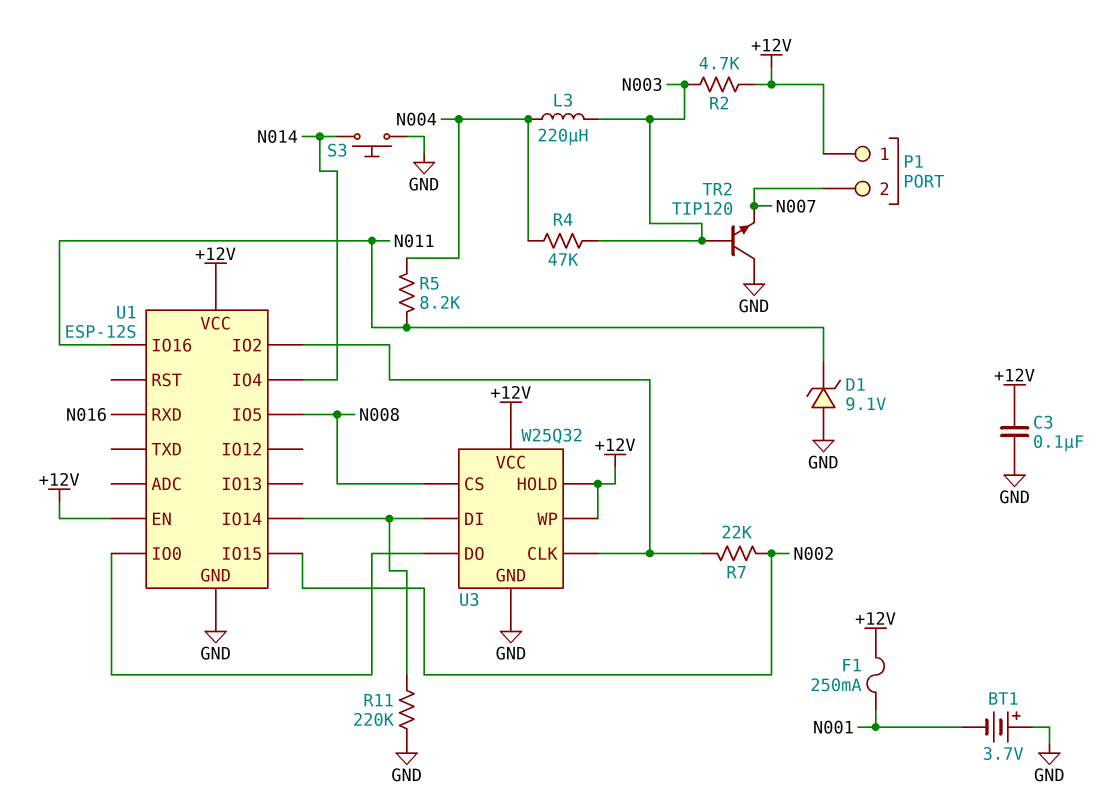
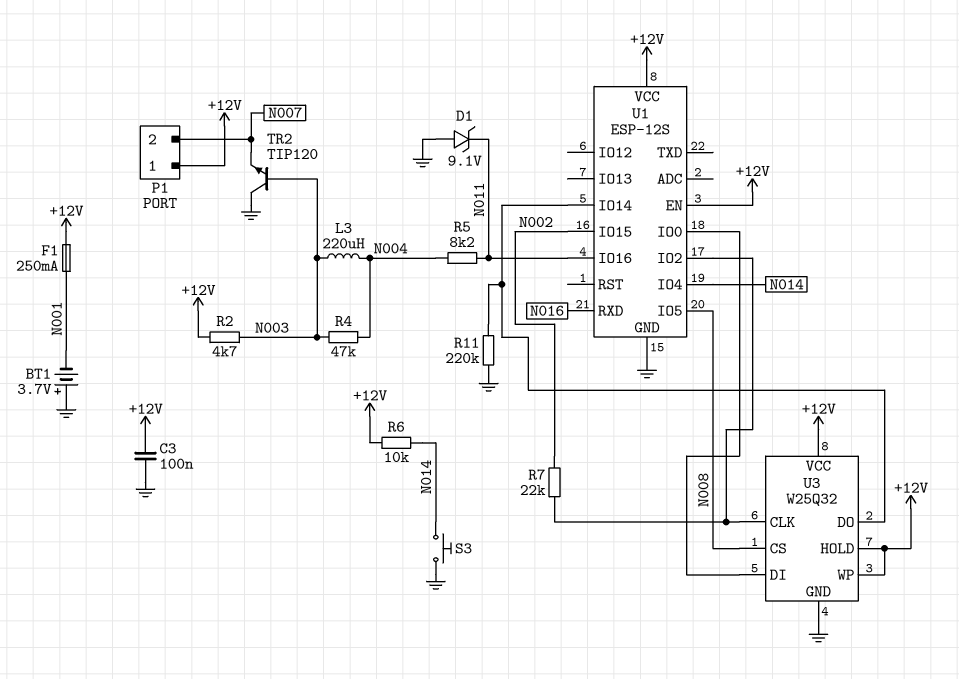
R6: none -> 10k (+12V, N014)
U3 pin DI: U1/IO14 -> U1/IO0
U3 pin DO: U1/IO0 -> U1/IO14

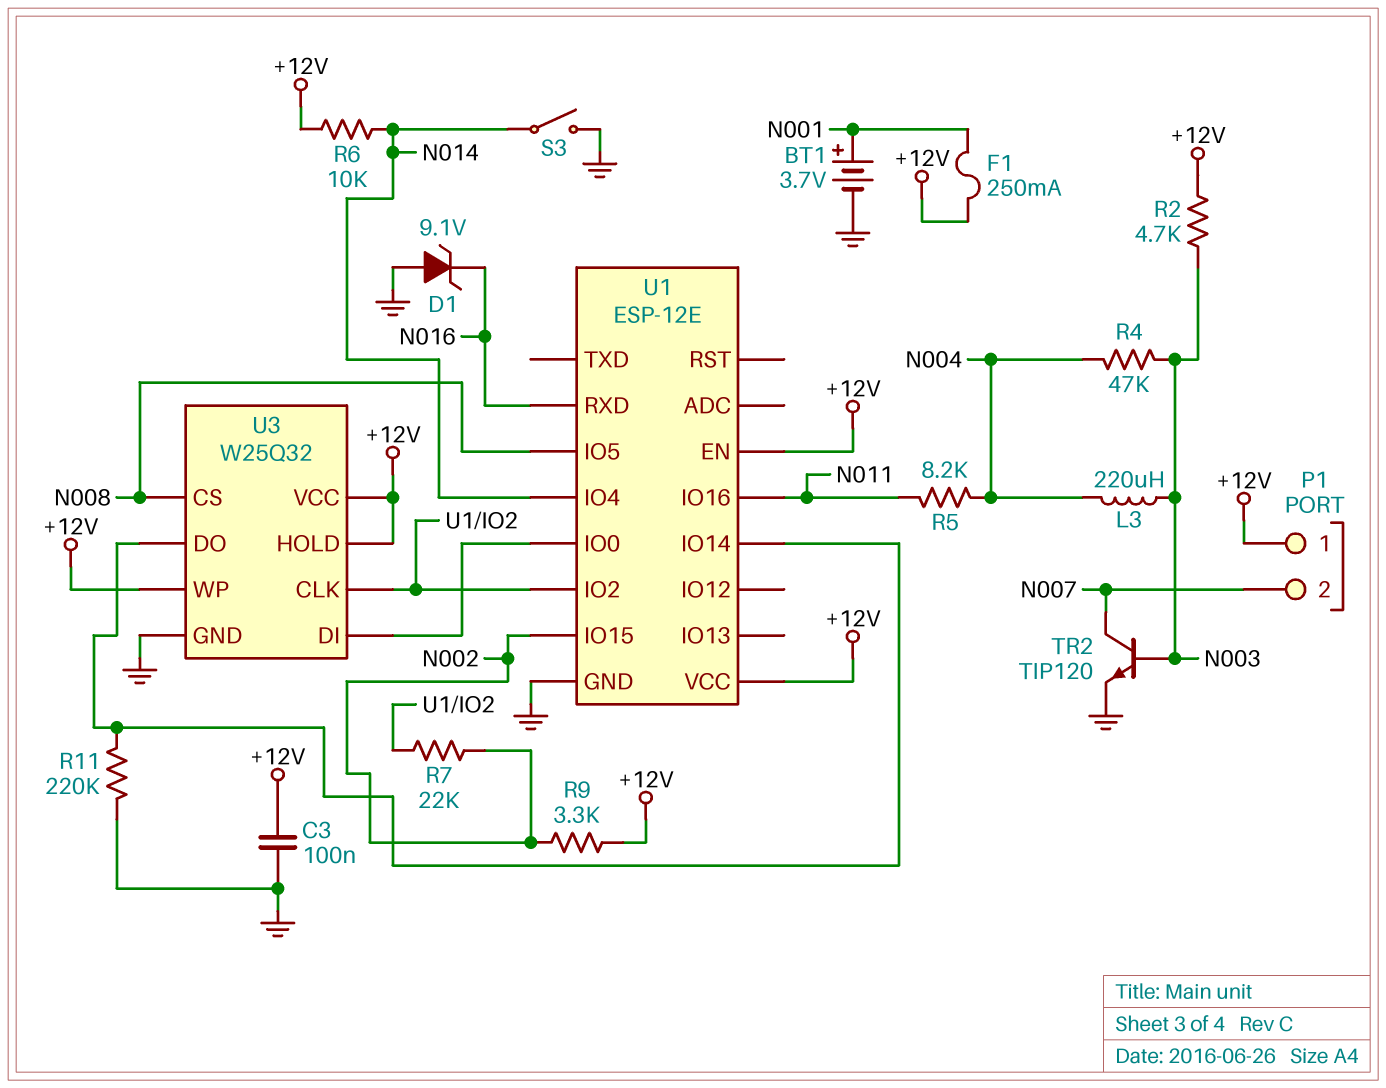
BT1: 3.7V (plus GND, minus N001) -> 3.7V (plus N001, minus GND)
D1: zener 9.1V (A GND, K N011) -> zener 9.1V (A GND, K N016)
R9: none -> 3.3k (+12V, N002)
S3: button (GND, N014) -> switch (GND, N014)
TR2: NPN TIP120 (B N003, C GND, E N007) -> NPN TIP120 (B N003, C N007, E GND)
U1: ESP-12S -> ESP-12E

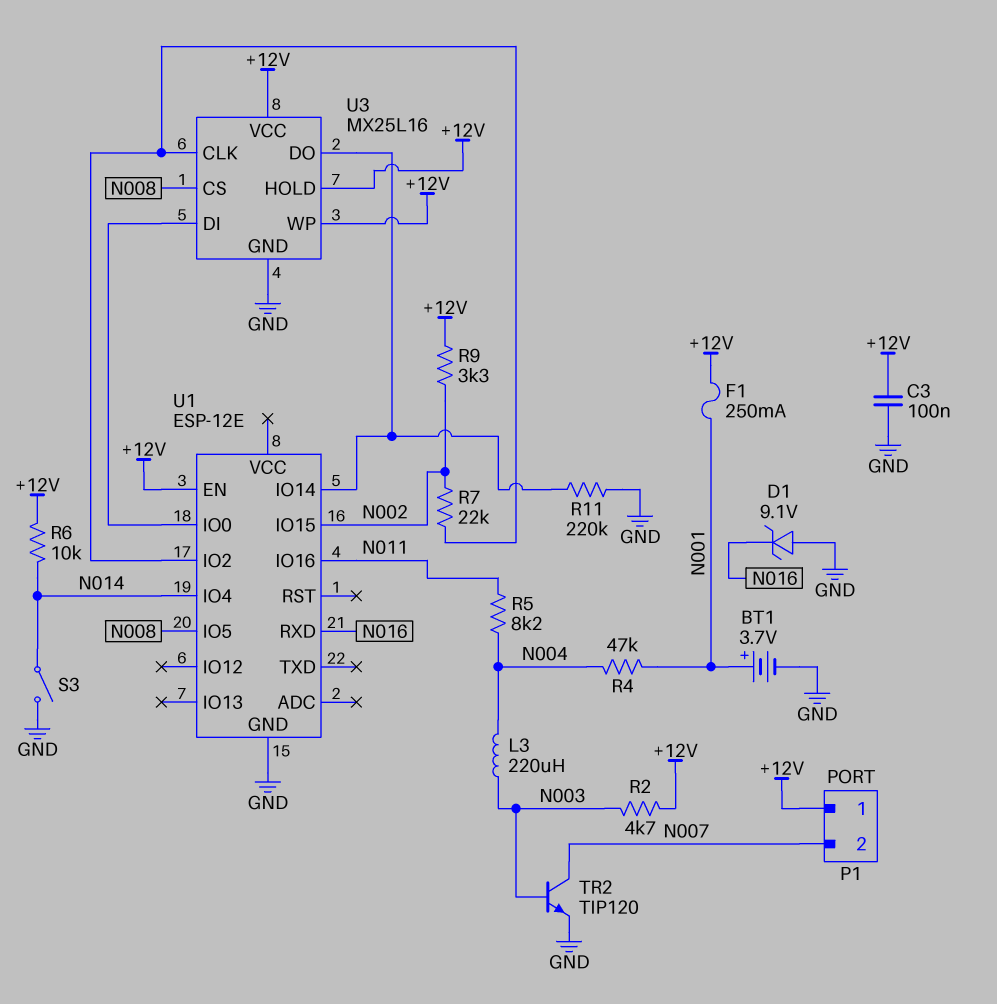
R4: 47k (N003, N004) -> 47k (N001, N004)
U1 pin VCC: +12V -> none
U3: W25Q32 -> MX25L16

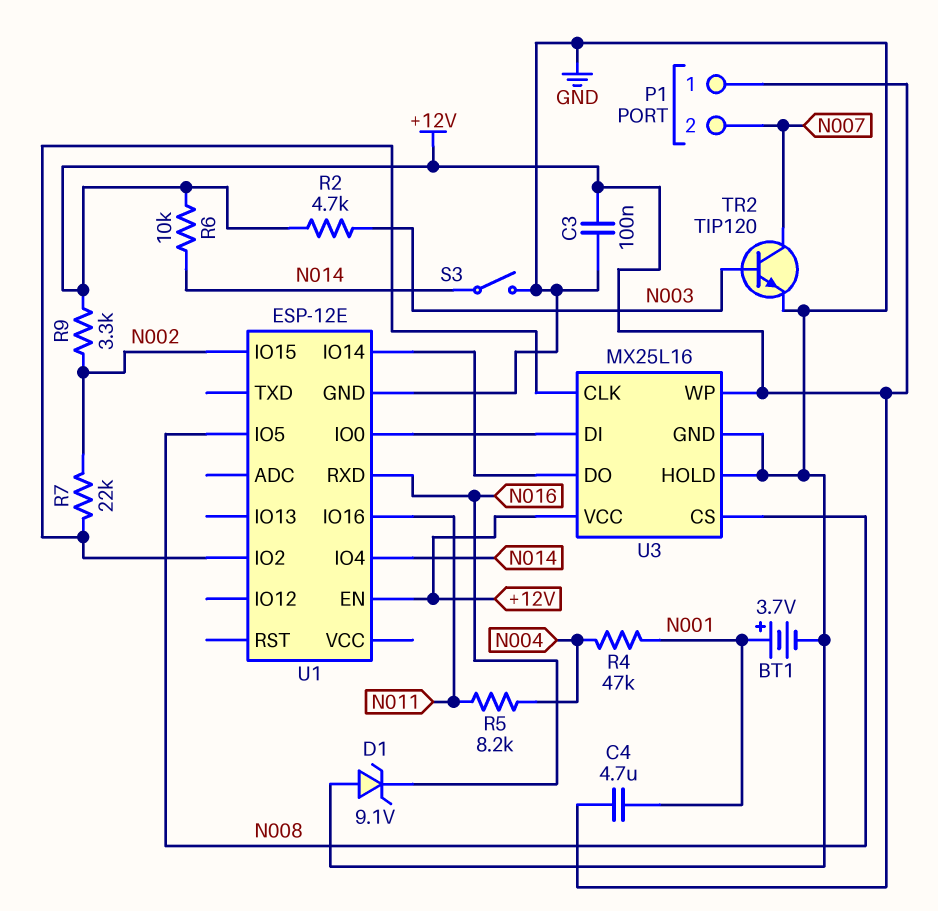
C4: none -> 4.7uF (+12V, N001)
F1: 250mA (+12V, N001) -> none
L3: 220uH (N003, N004) -> none
R11: 220k (GND, U1/IO14) -> none
U3 pin HOLD: +12V -> GND

